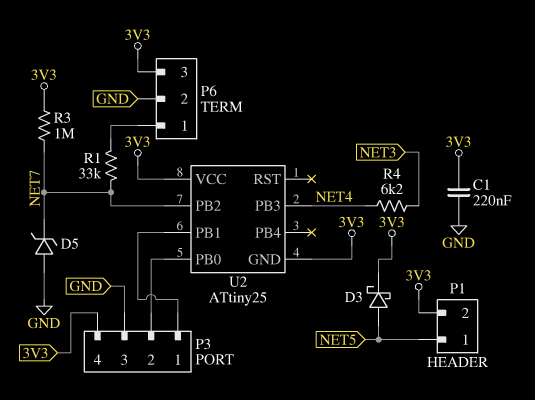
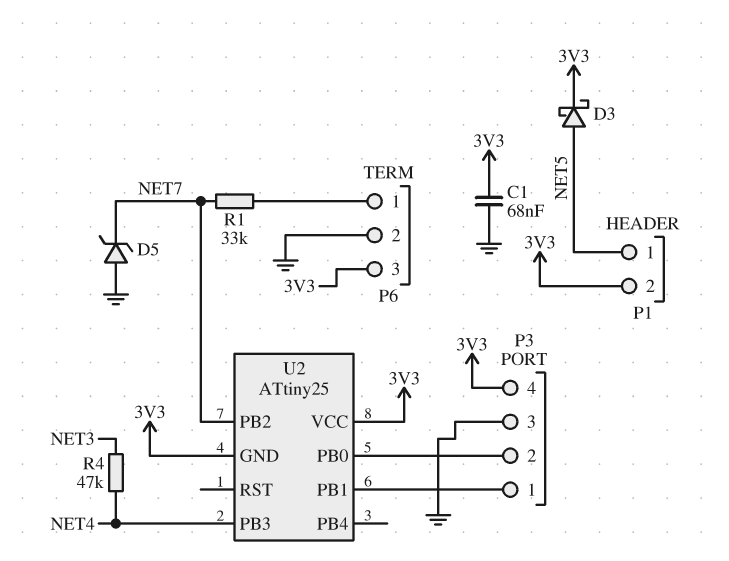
C1: 220nF (3V3, GND) -> 68nF (3V3, GND)
R3: 1M (3V3, NET7) -> none
R4: 6.2k (NET3, NET4) -> 47k (NET3, NET4)

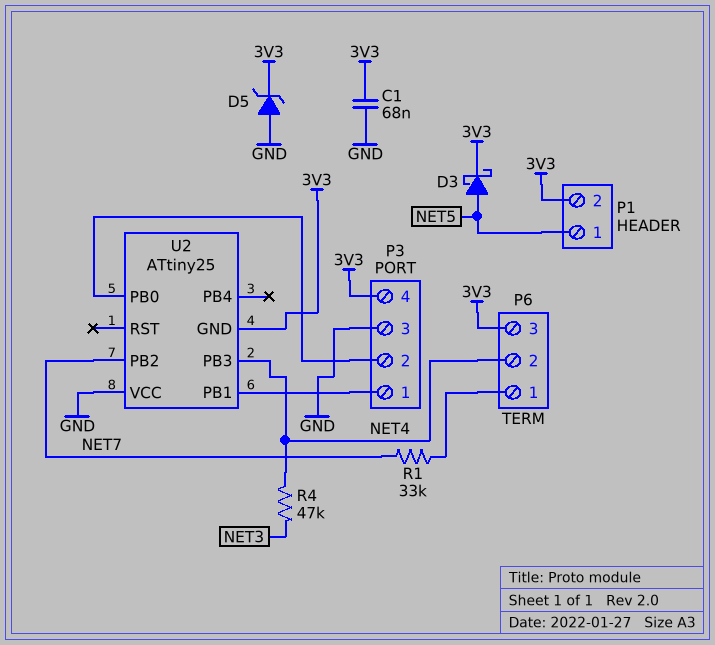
D5: zener (A GND, K NET7) -> zener (A GND, K 3V3)
P6 pin 2: GND -> NET4
U2 pin VCC: 3V3 -> GND

